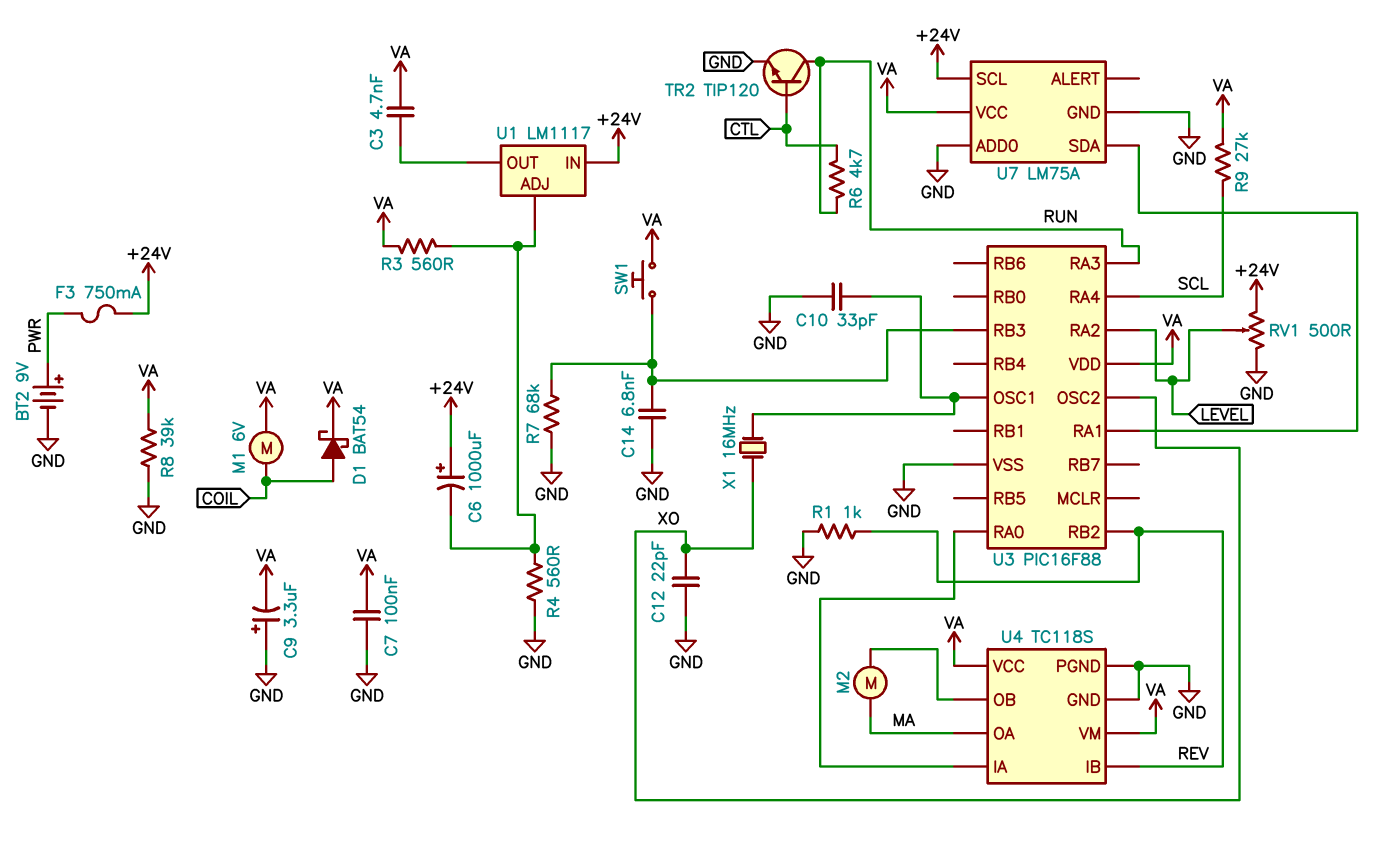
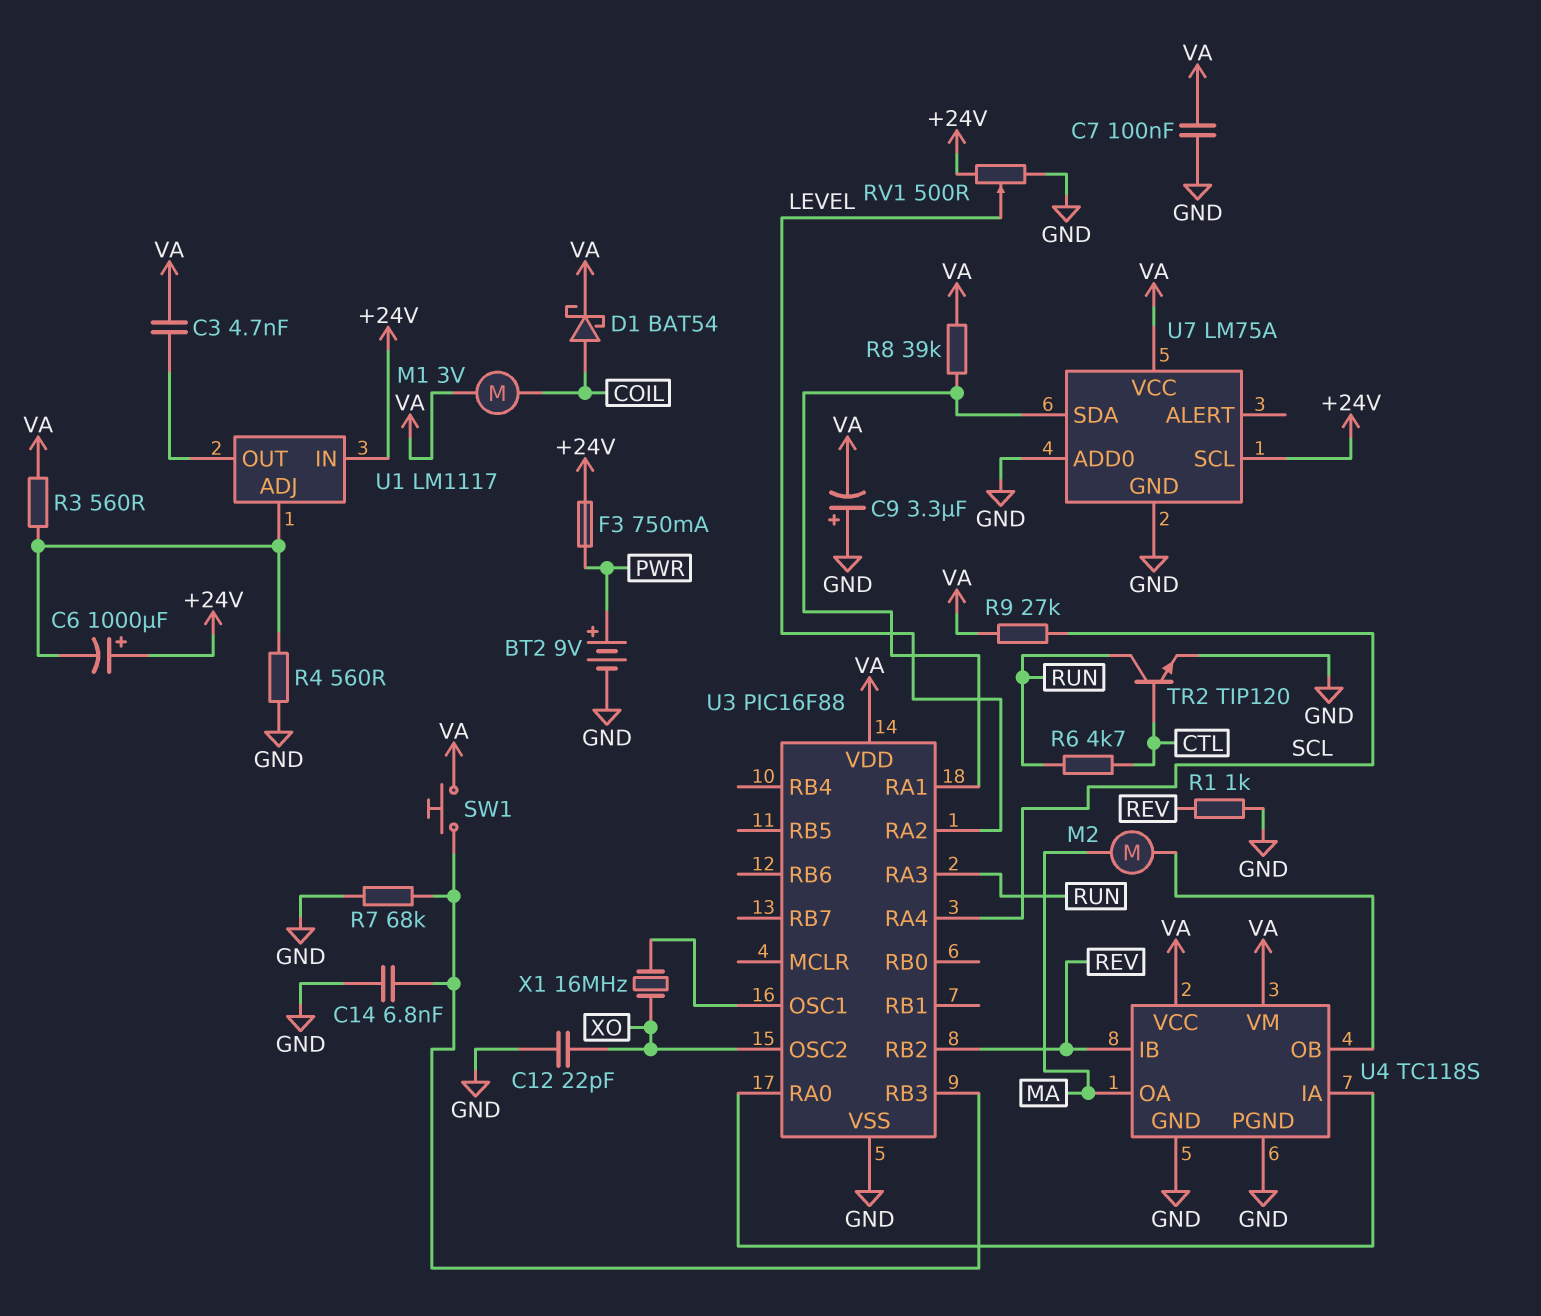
C10: 33pF (GND, U3/OSC1) -> none
M1: motor 6V (COIL, VA) -> motor 3V (COIL, VA)
R8: 39k (GND, VA) -> 39k (U3/RA1, VA)

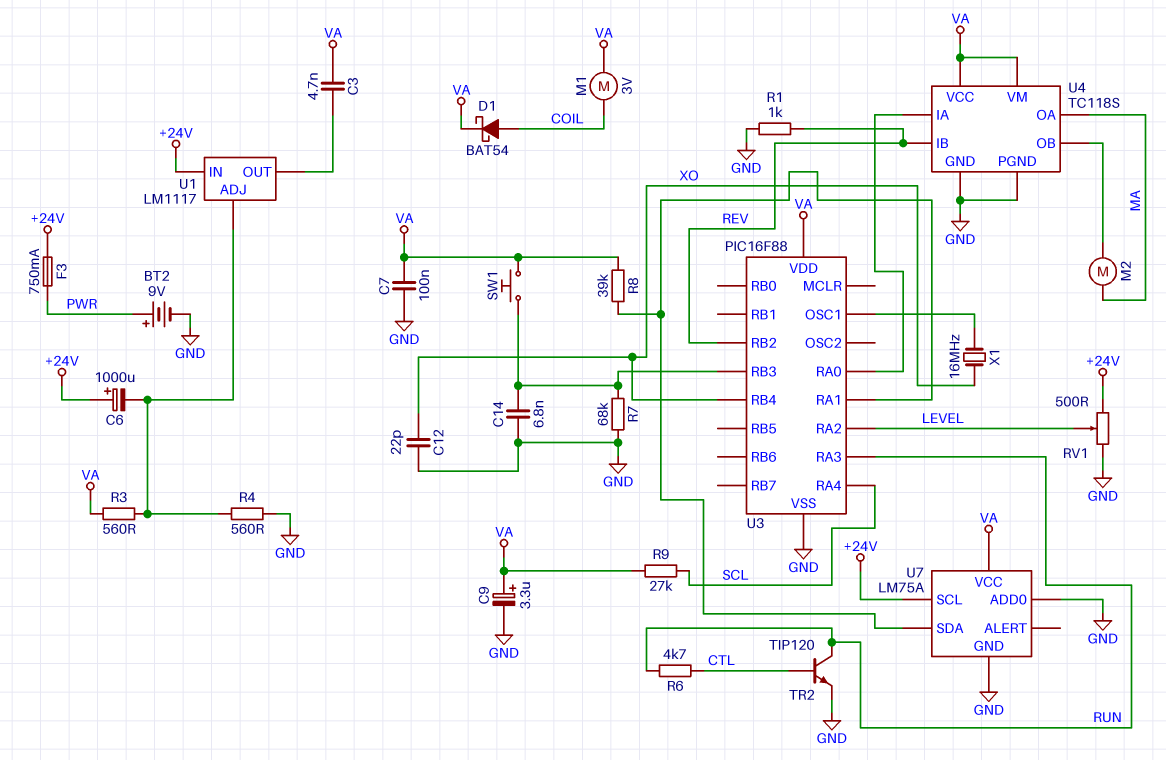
C9: 3.3uF (plus GND, minus VA) -> 3.3uF (plus VA, minus GND)
U3 pin OSC2: XO -> none
U3 pin RB4: none -> XO

